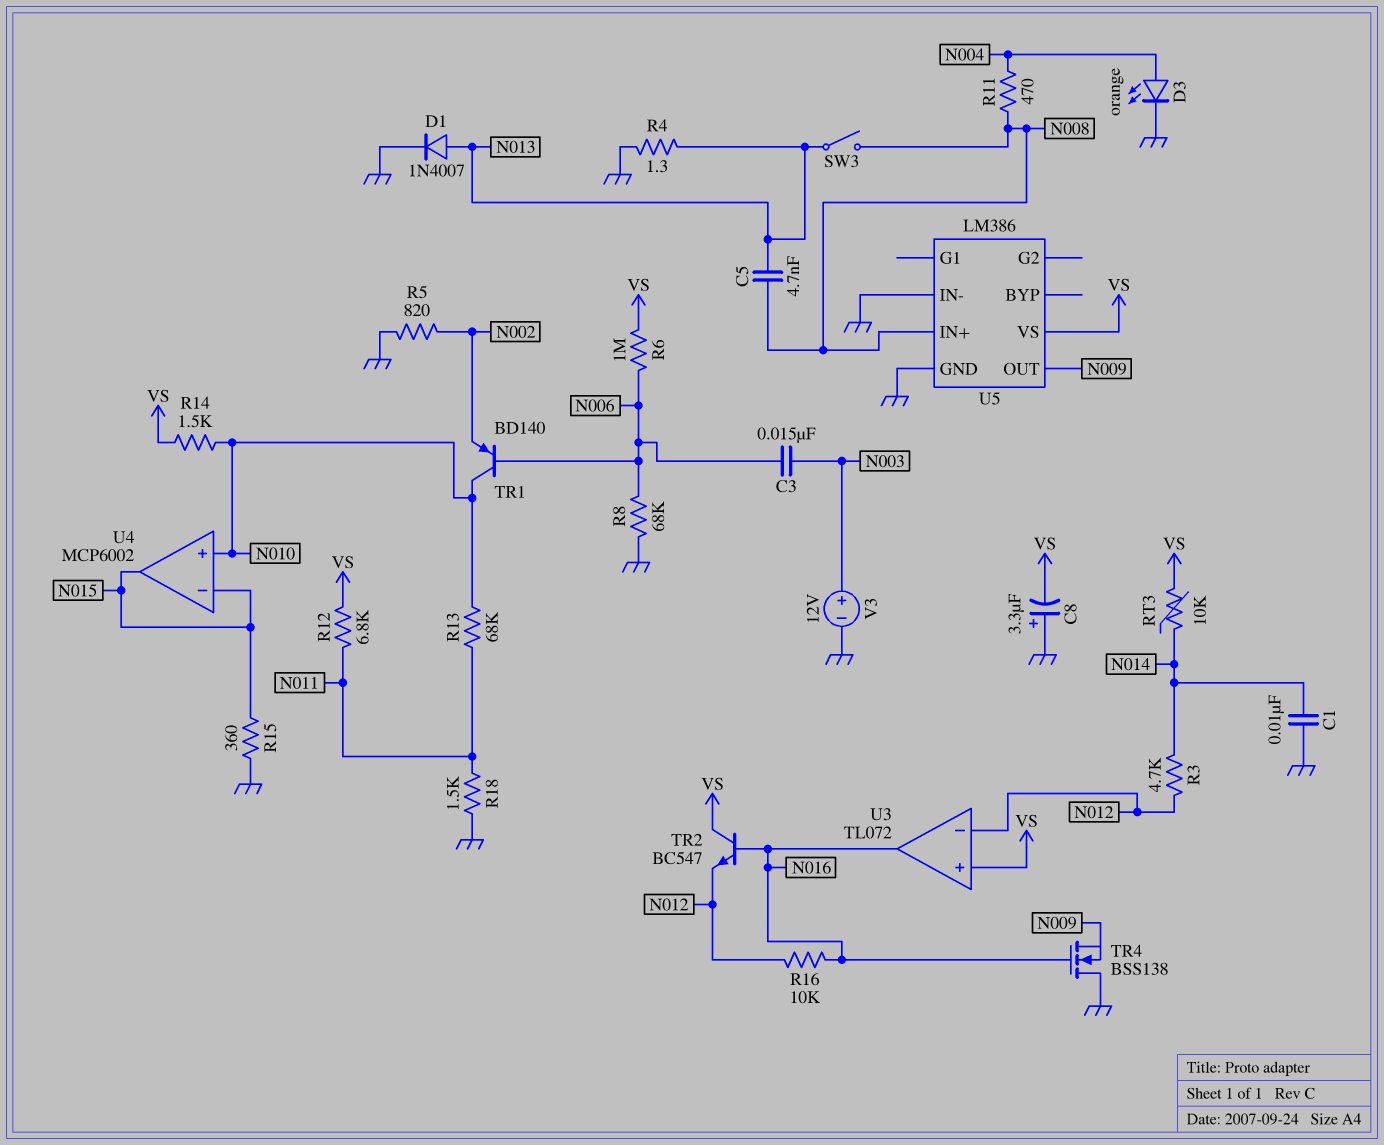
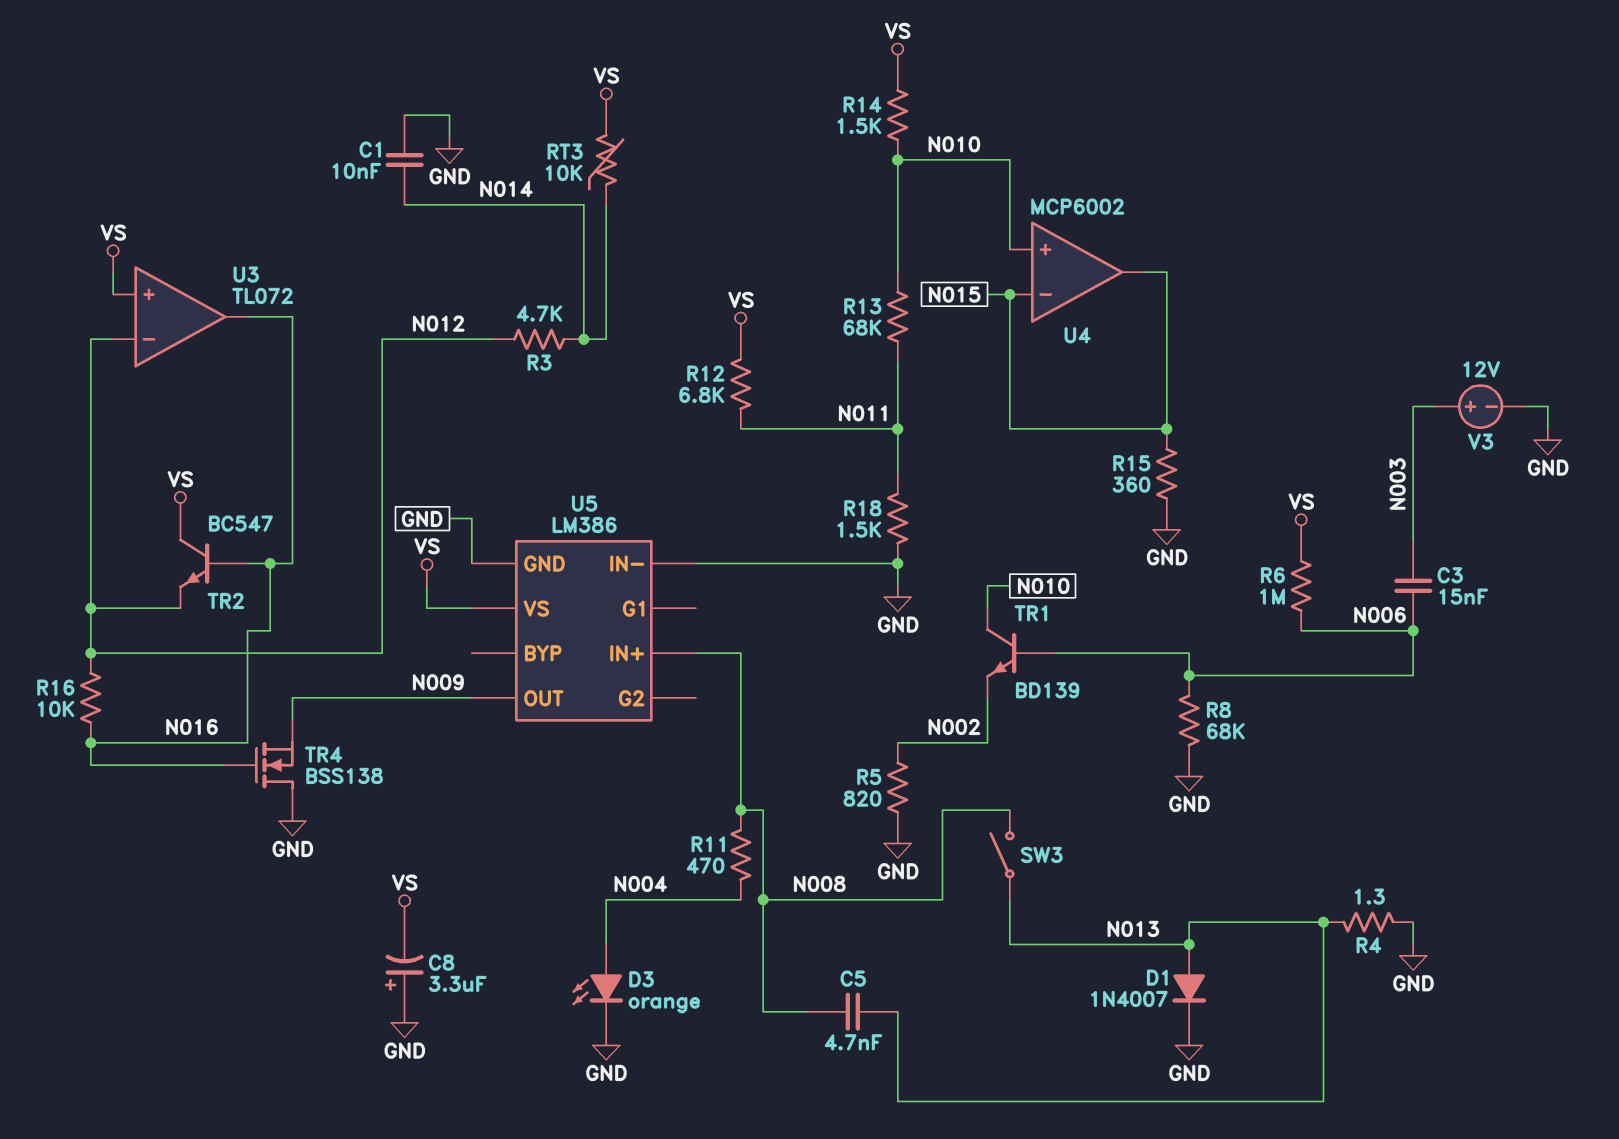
TR1: PNP BD140 (B N006, C N010, E N002) -> NPN BD139 (B N006, C N010, E N002)

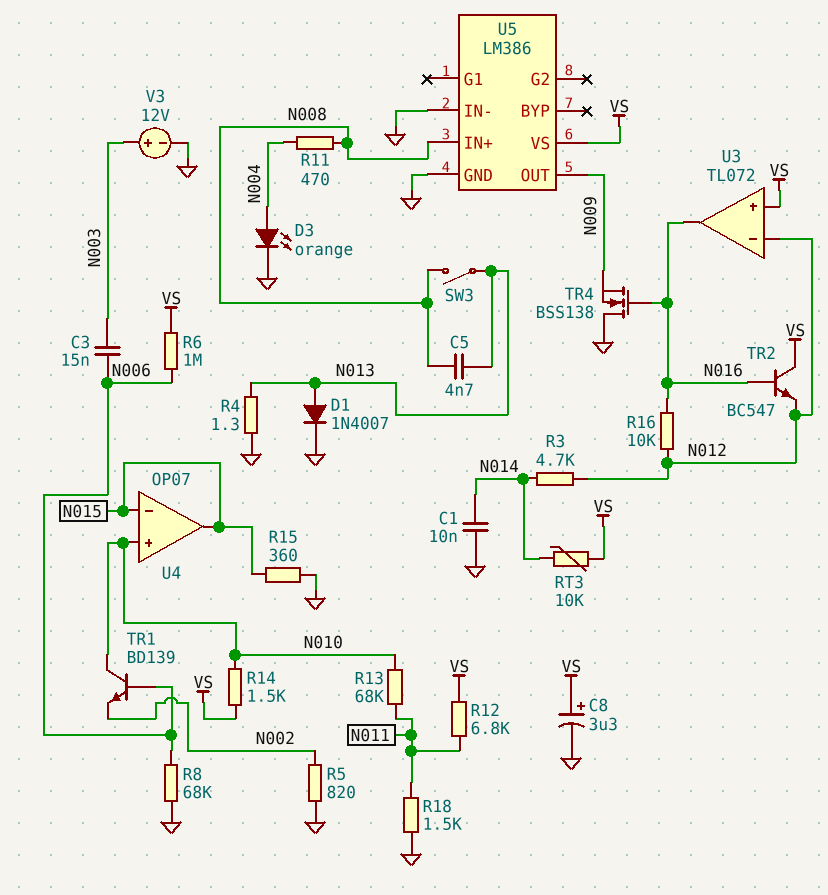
C8: 3.3uF (plus GND, minus VS) -> 3.3uF (plus VS, minus GND)
U4: MCP6002 -> OP07

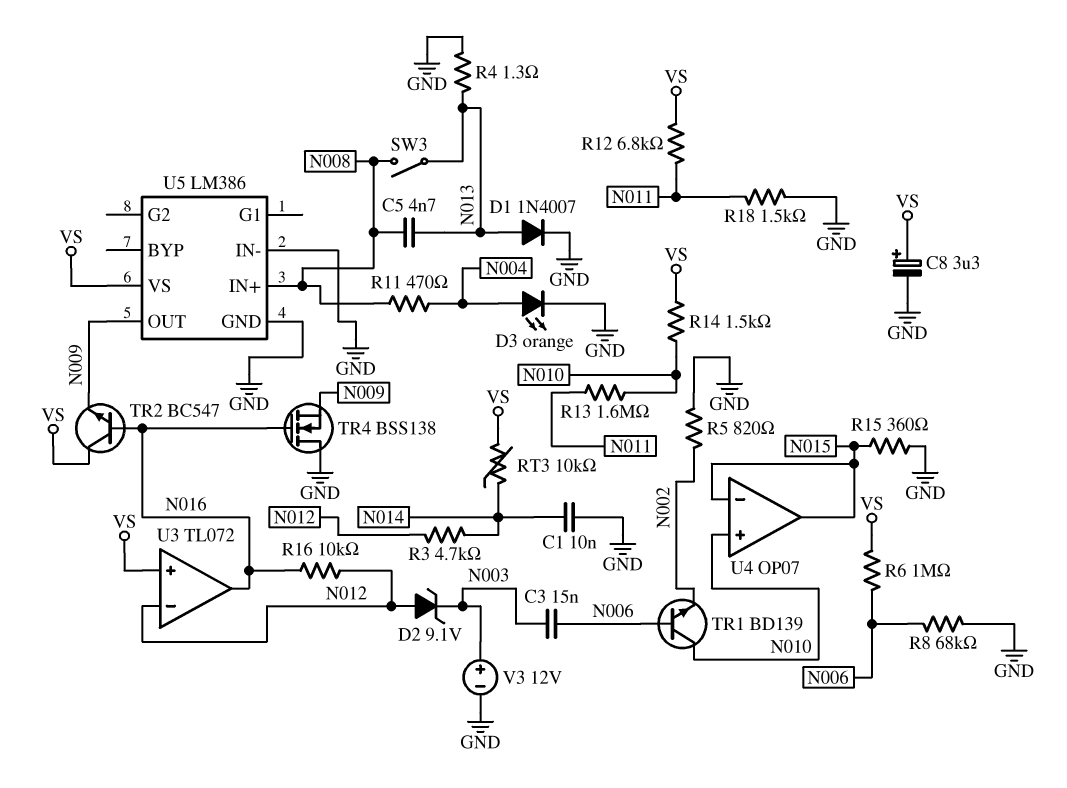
D2: none -> zener 9.1V (A N012, K N003)
R13: 68k (N010, N011) -> 1.6M (N010, N011)
TR2: NPN BC547 (B N016, C VS, E N012) -> NPN BC547 (B N016, C VS, E N009)

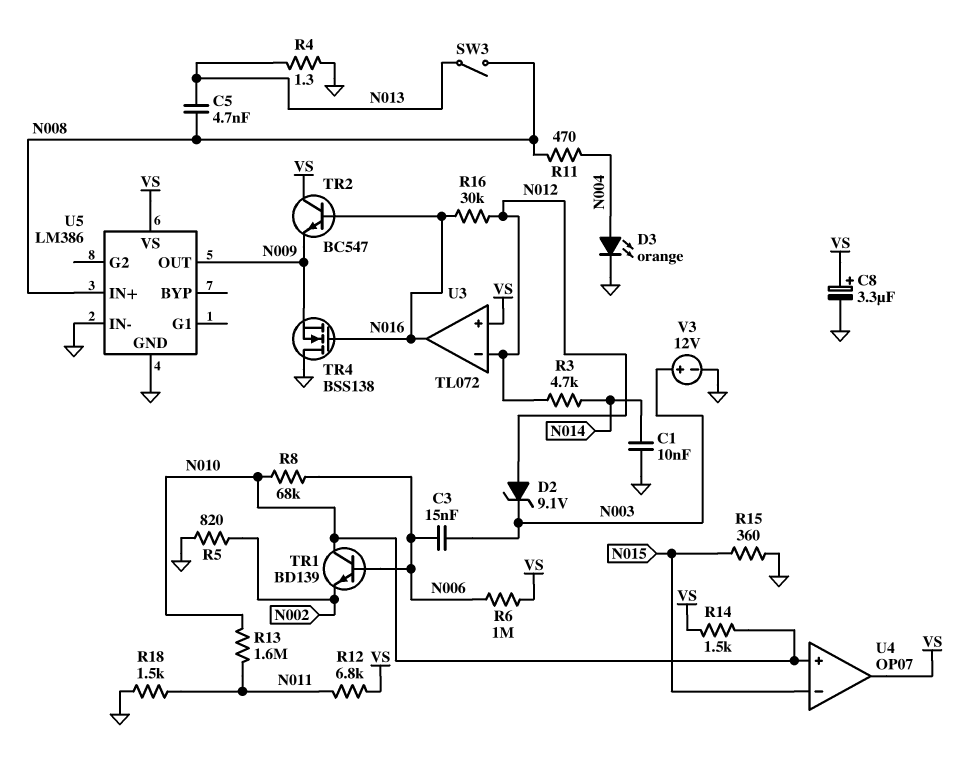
D1: diode 1N4007 (A N013, K GND) -> none
R8: 68k (GND, N006) -> 68k (N006, N010)
R16: 10k (N012, N016) -> 30k (N012, N016)
RT3: 10k (N014, VS) -> none
U4 pin out: N015 -> VS

